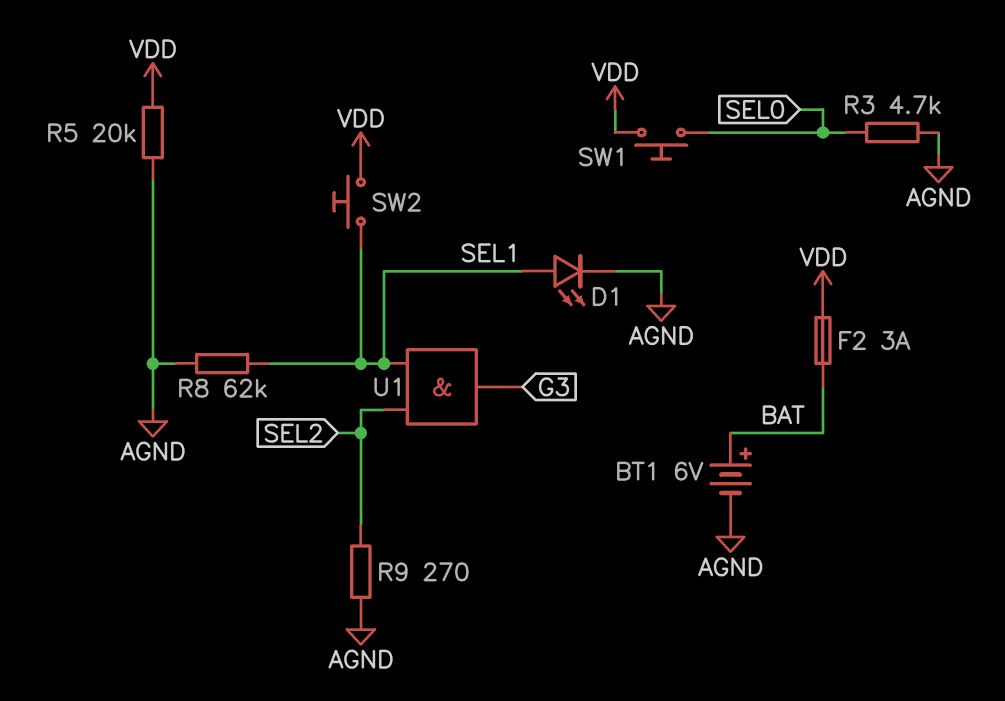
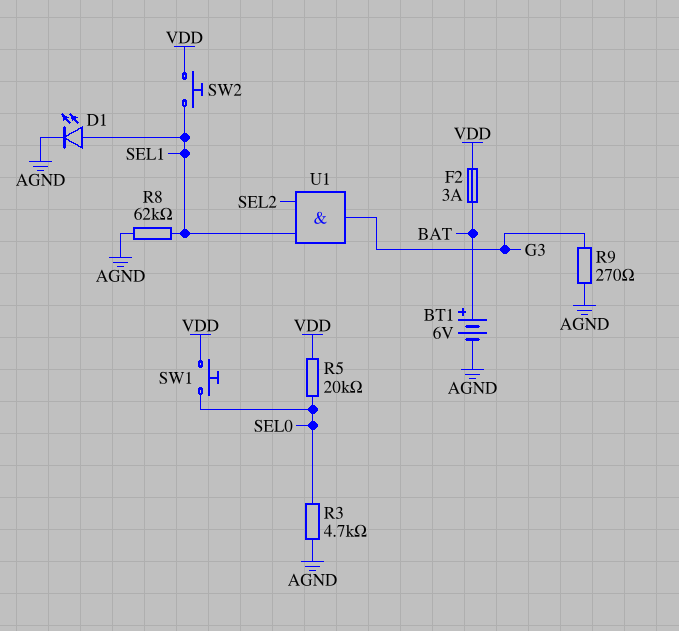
R5: 20k (AGND, VDD) -> 20k (SEL0, VDD)
R9: 270 (AGND, SEL2) -> 270 (AGND, G3)

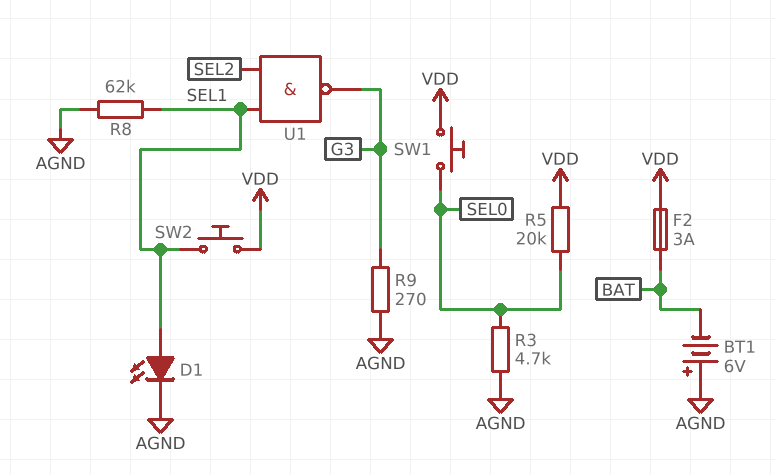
BT1: 6V (plus BAT, minus AGND) -> 6V (plus AGND, minus BAT)
U1: AND (in SEL1, in SEL2, out G3) -> NAND (in SEL1, in SEL2, out G3)

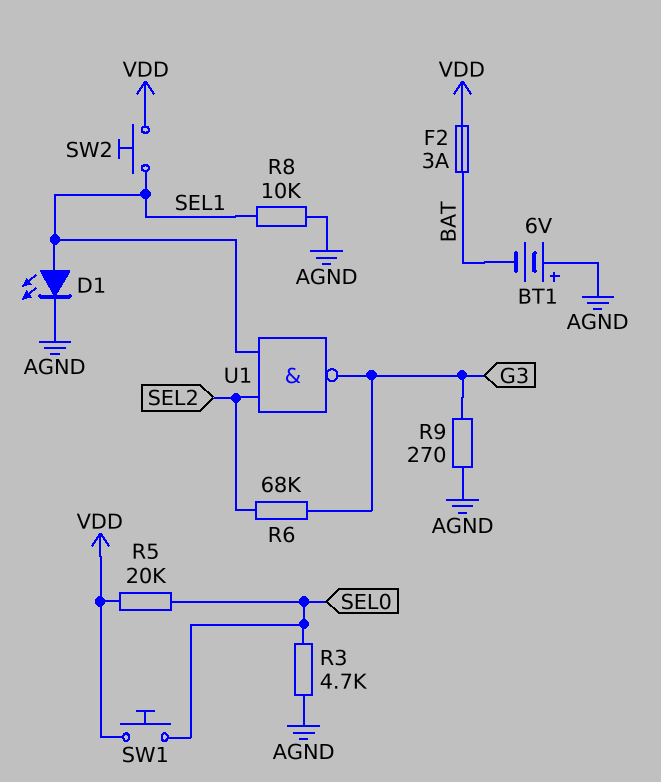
R6: none -> 68k (G3, SEL2)
R8: 62k (AGND, SEL1) -> 10k (AGND, SEL1)

